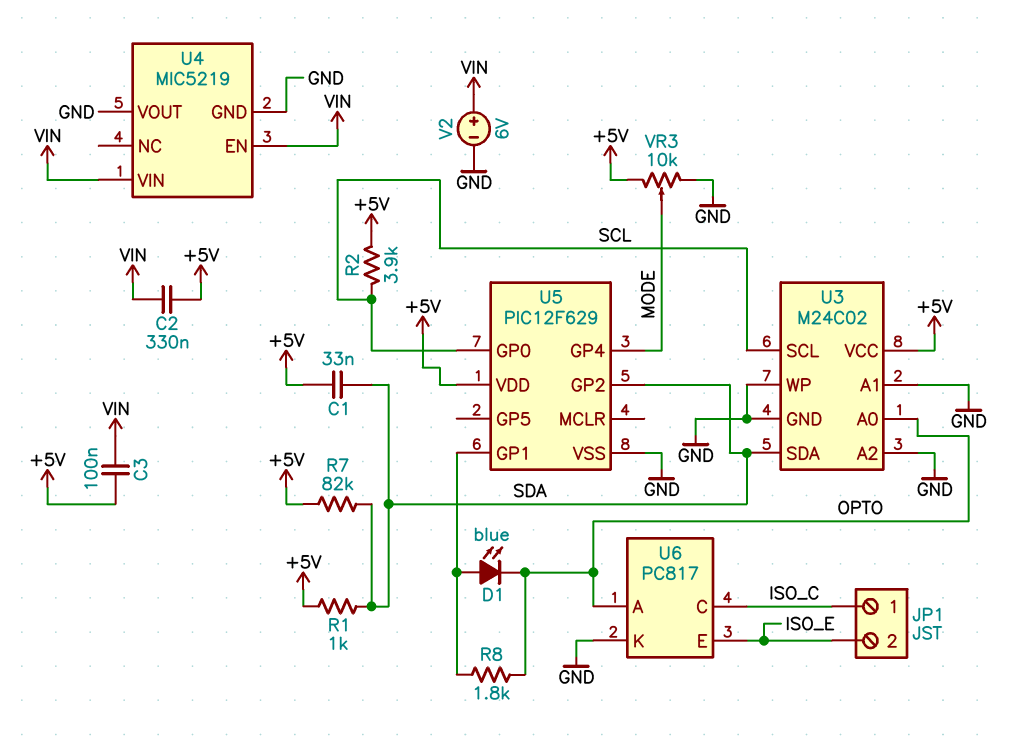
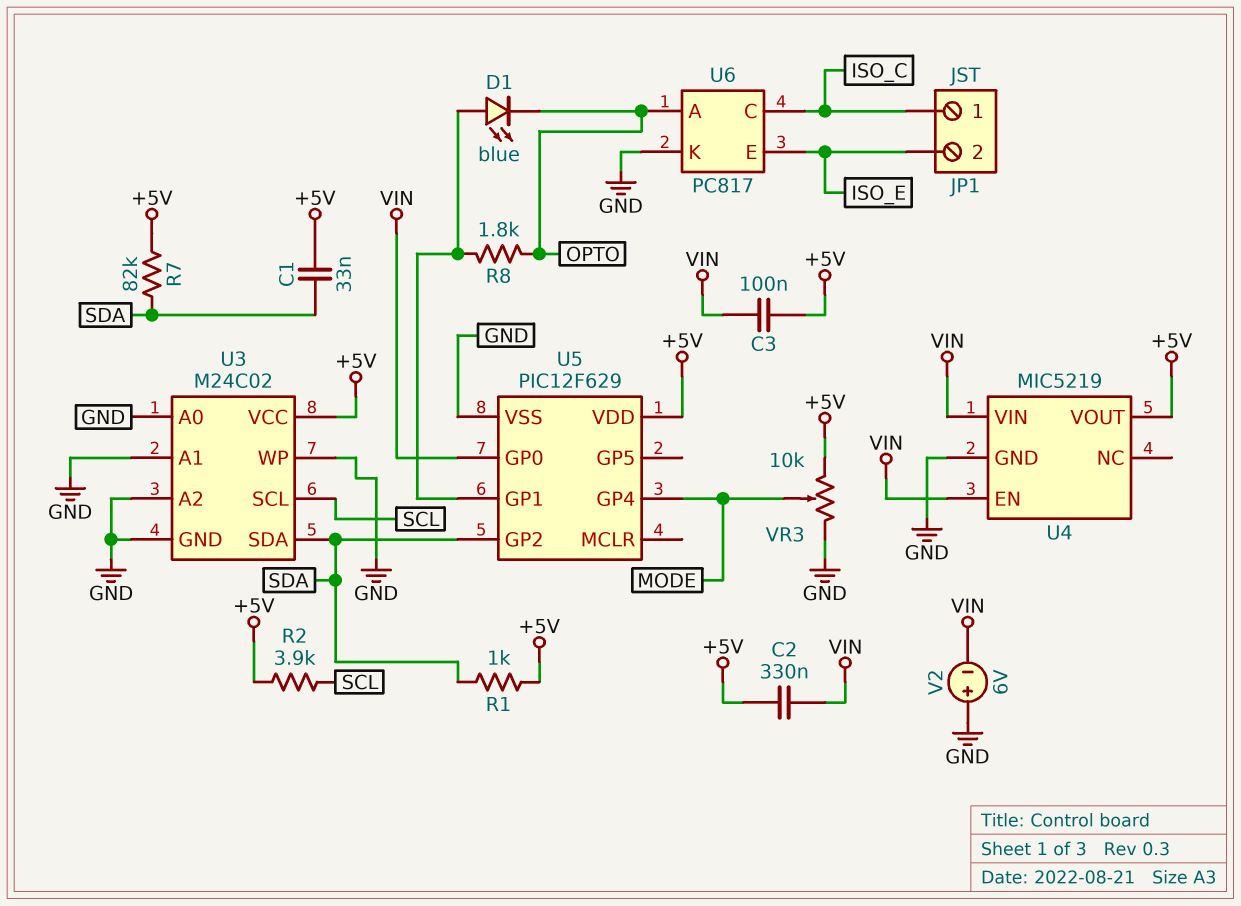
U3 pin A0: OPTO -> GND
U4 pin VOUT: GND -> +5V
U5 pin GP0: SCL -> VIN
V2: 6V (plus VIN, minus GND) -> 6V (plus GND, minus VIN)

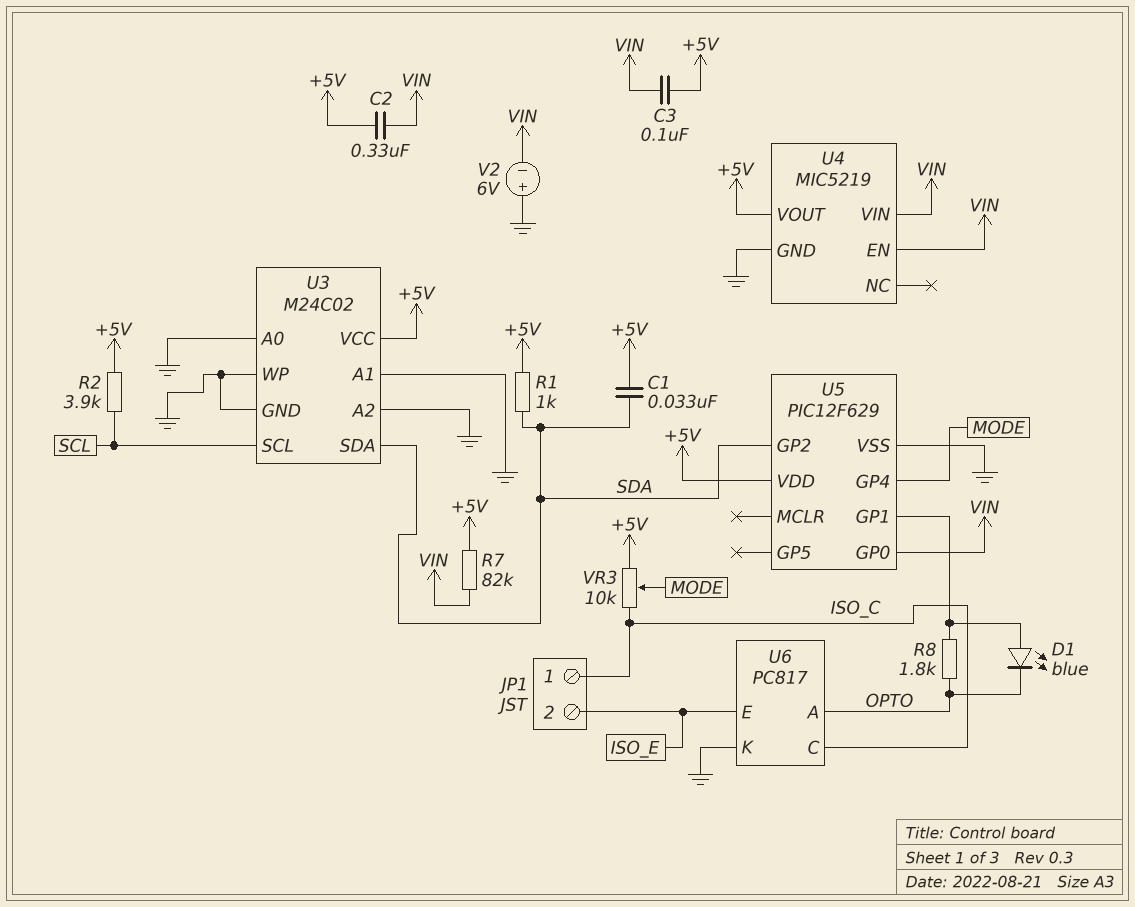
R7: 82k (+5V, SDA) -> 82k (+5V, VIN)
VR3: 10k (+5V, GND, wiper MODE) -> 10k (+5V, ISO_C, wiper MODE)

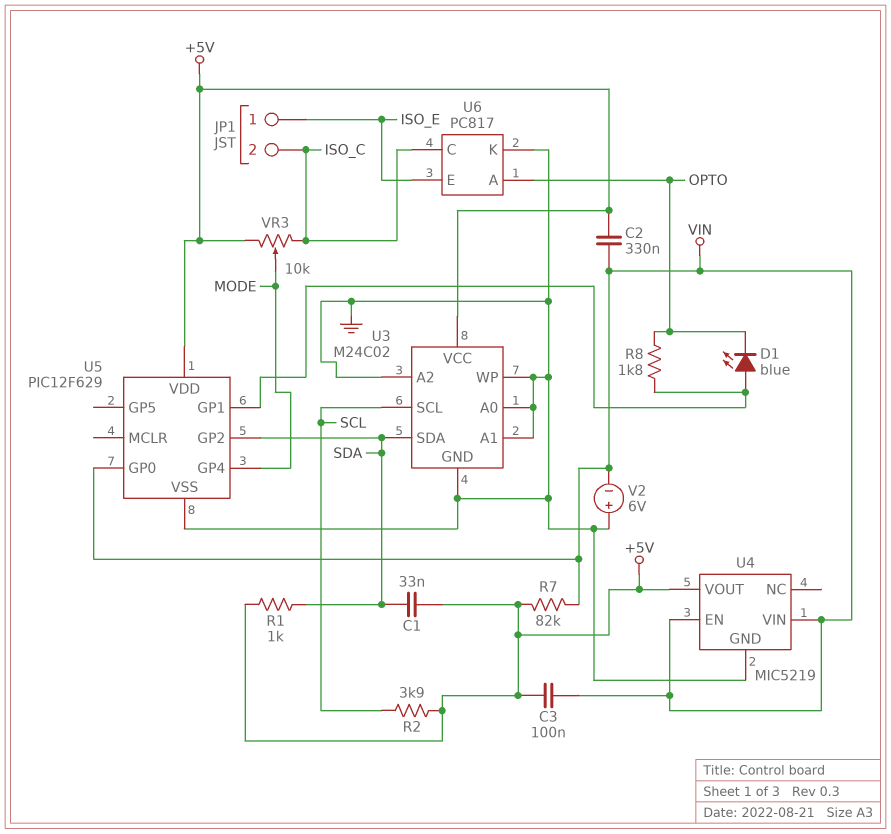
JP1 pin 1: ISO_C -> ISO_E
JP1 pin 2: ISO_E -> ISO_C

